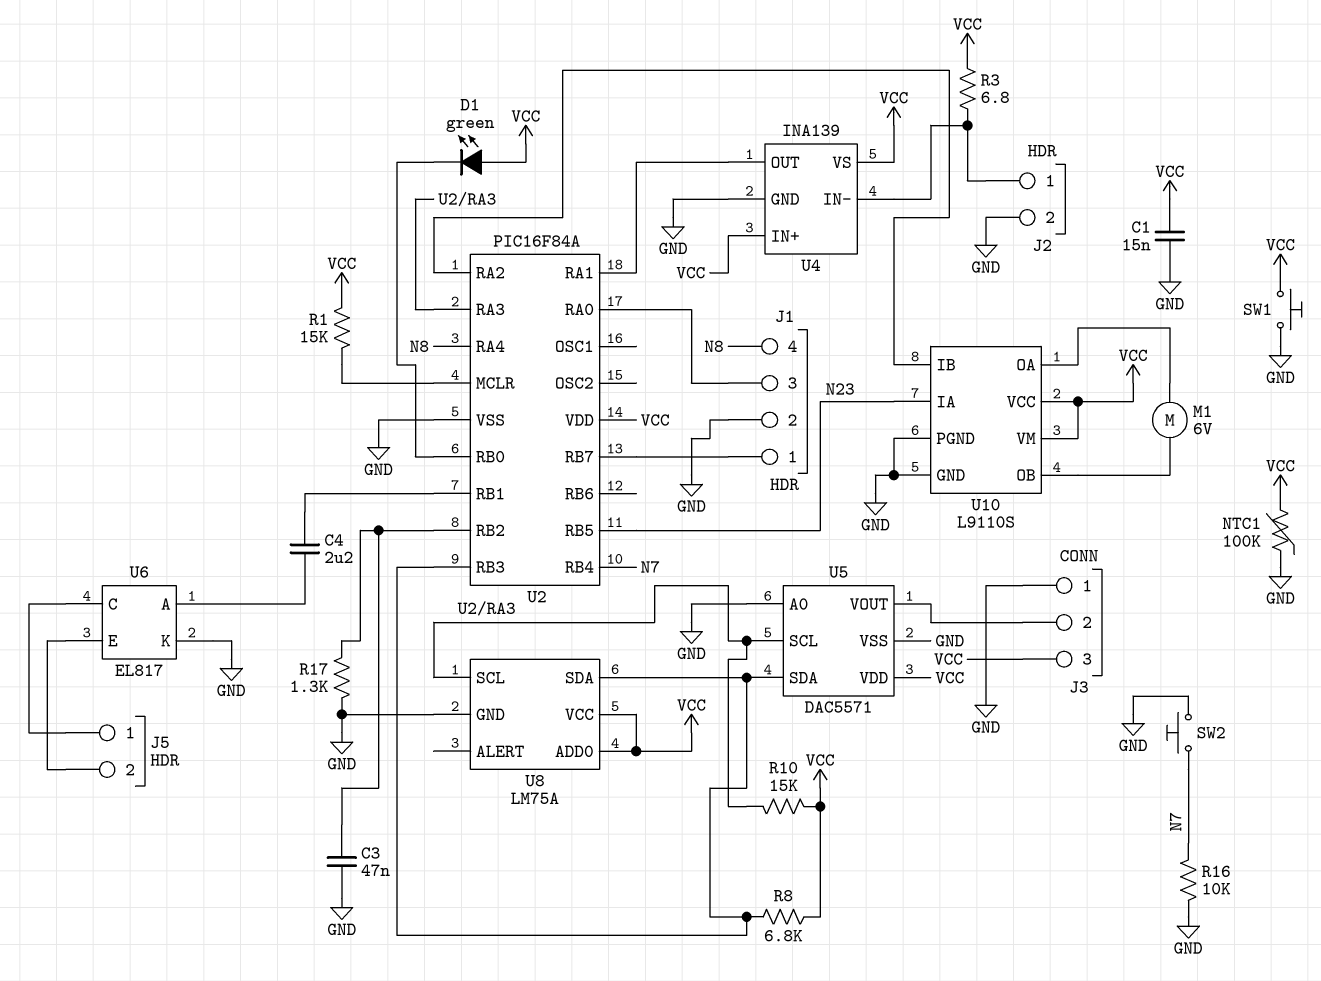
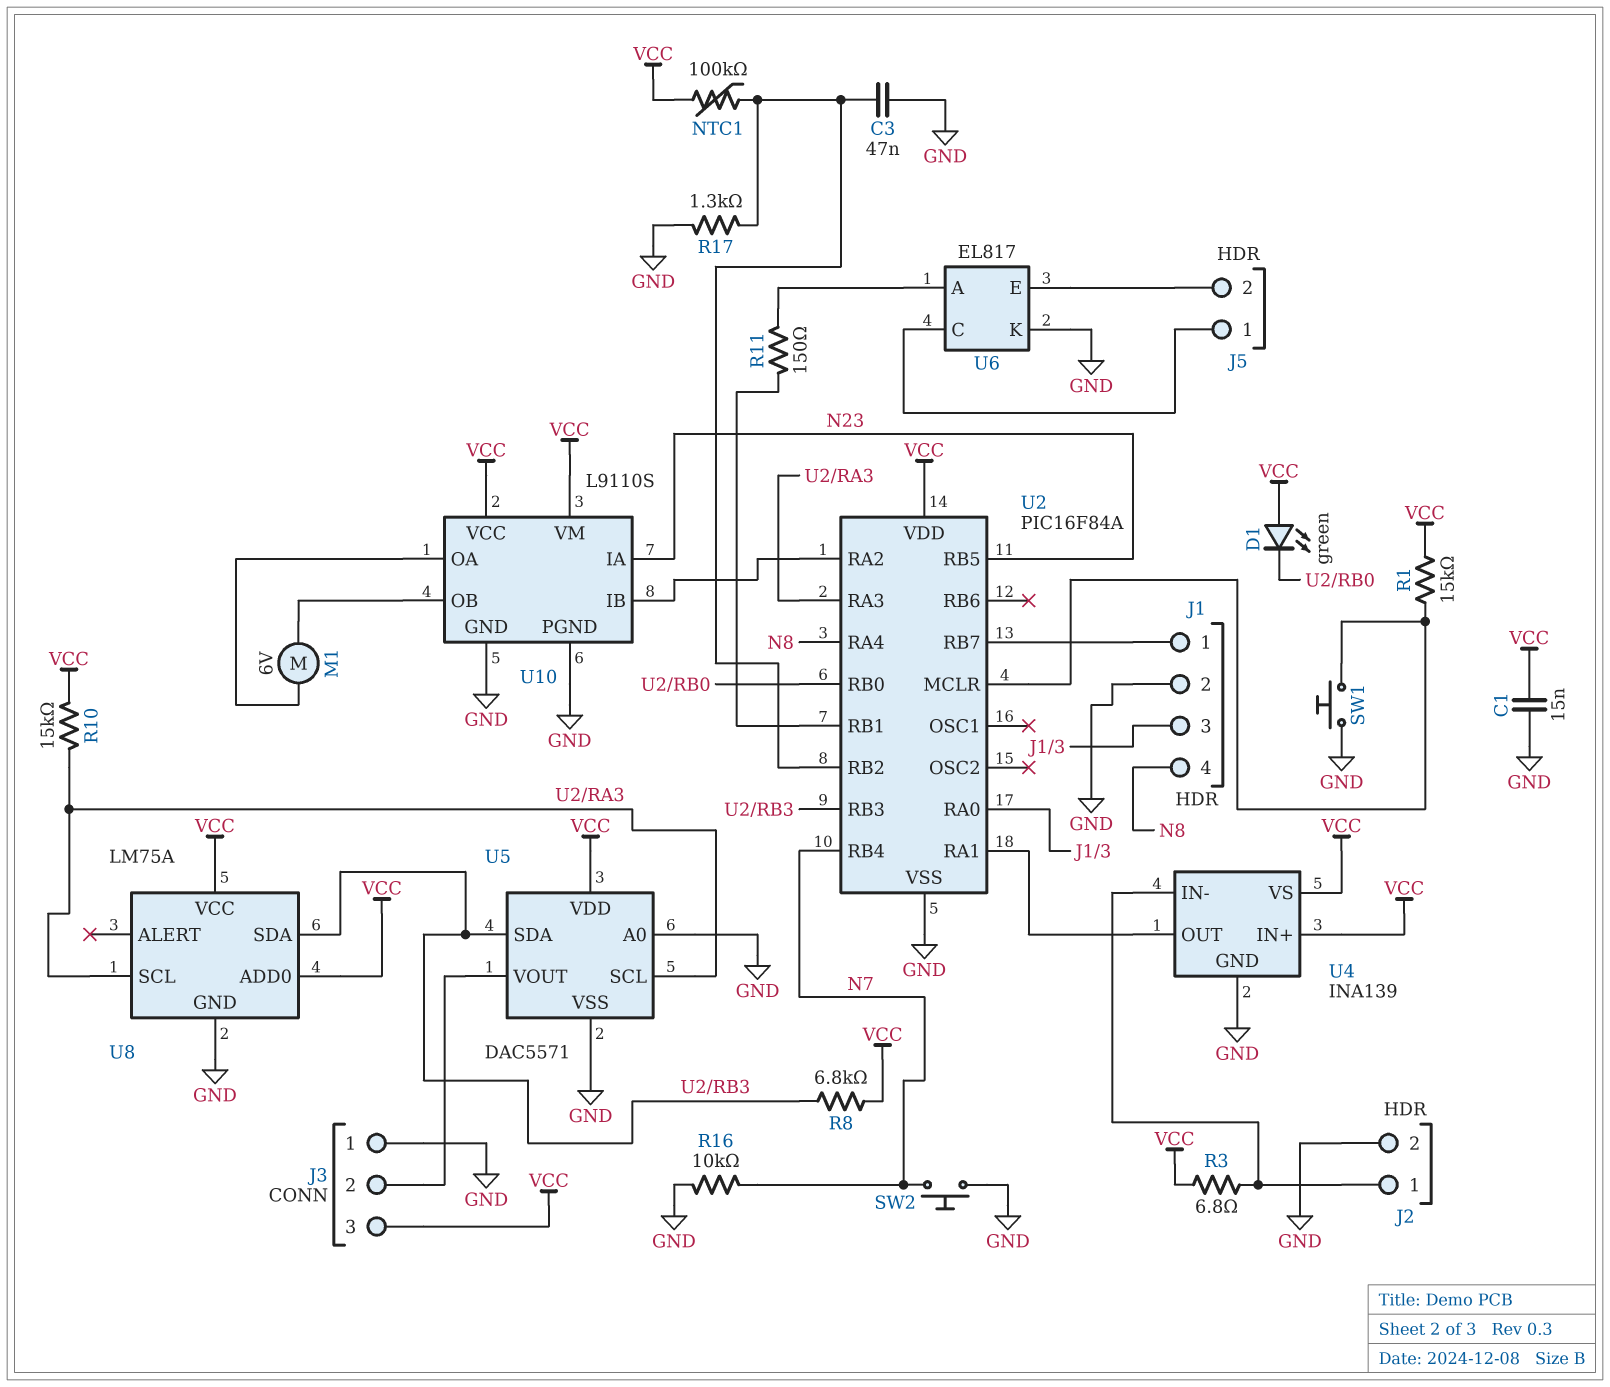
C4: 2.2uF (U2/RB1, U6/A) -> none
NTC1: 100k (GND, VCC) -> 100k (U2/RB2, VCC)
R11: none -> 150 (U2/RB1, U6/A)
SW1: button (GND, VCC) -> button (GND, U2/MCLR)

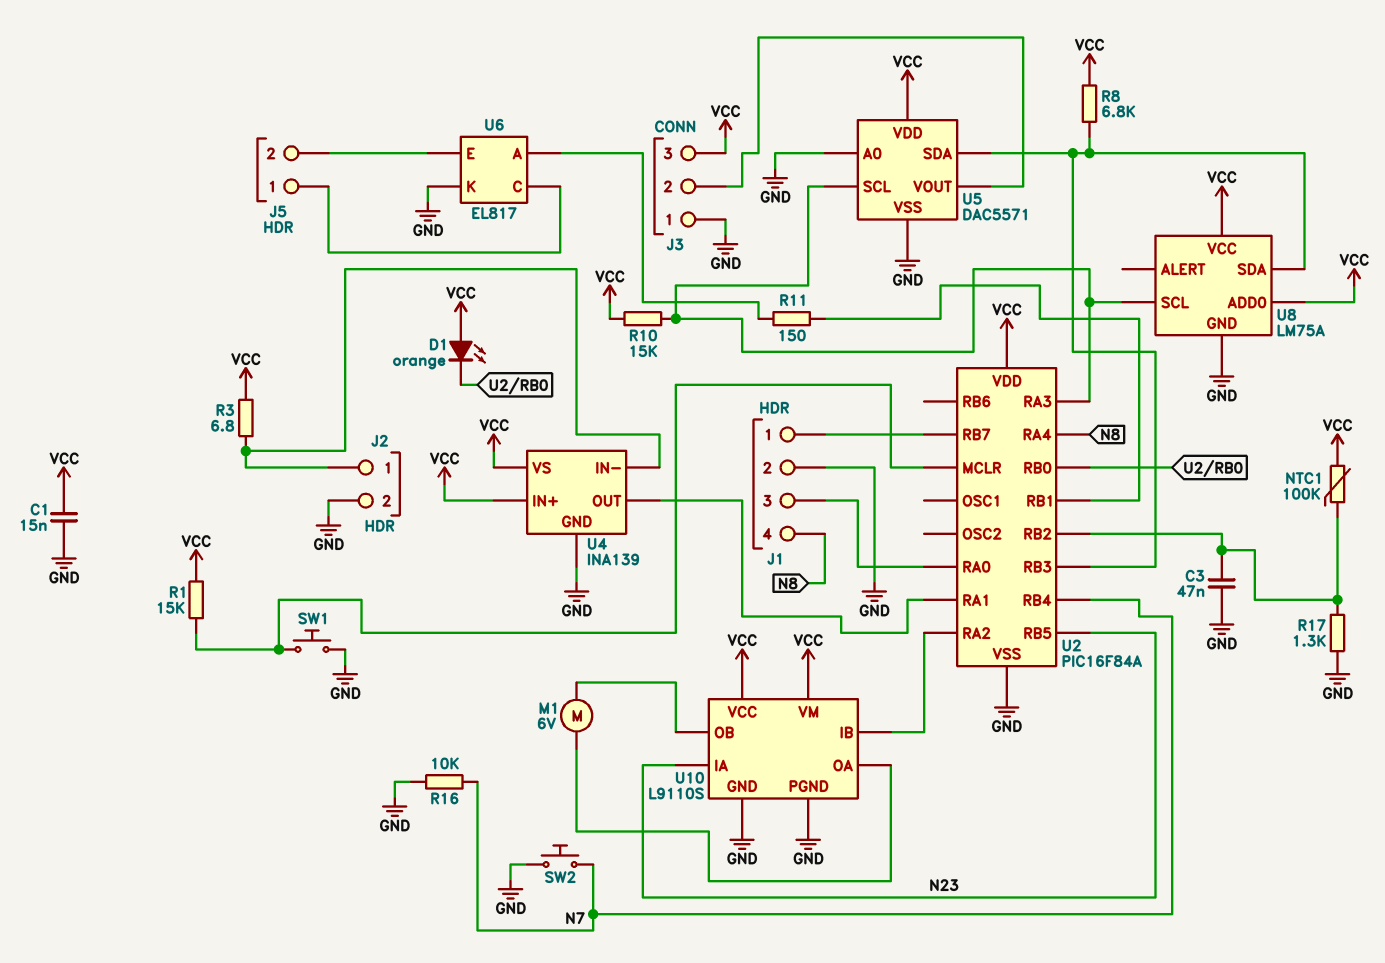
D1: LED green (A VCC, K U2/RB0) -> LED orange (A VCC, K U2/RB0)

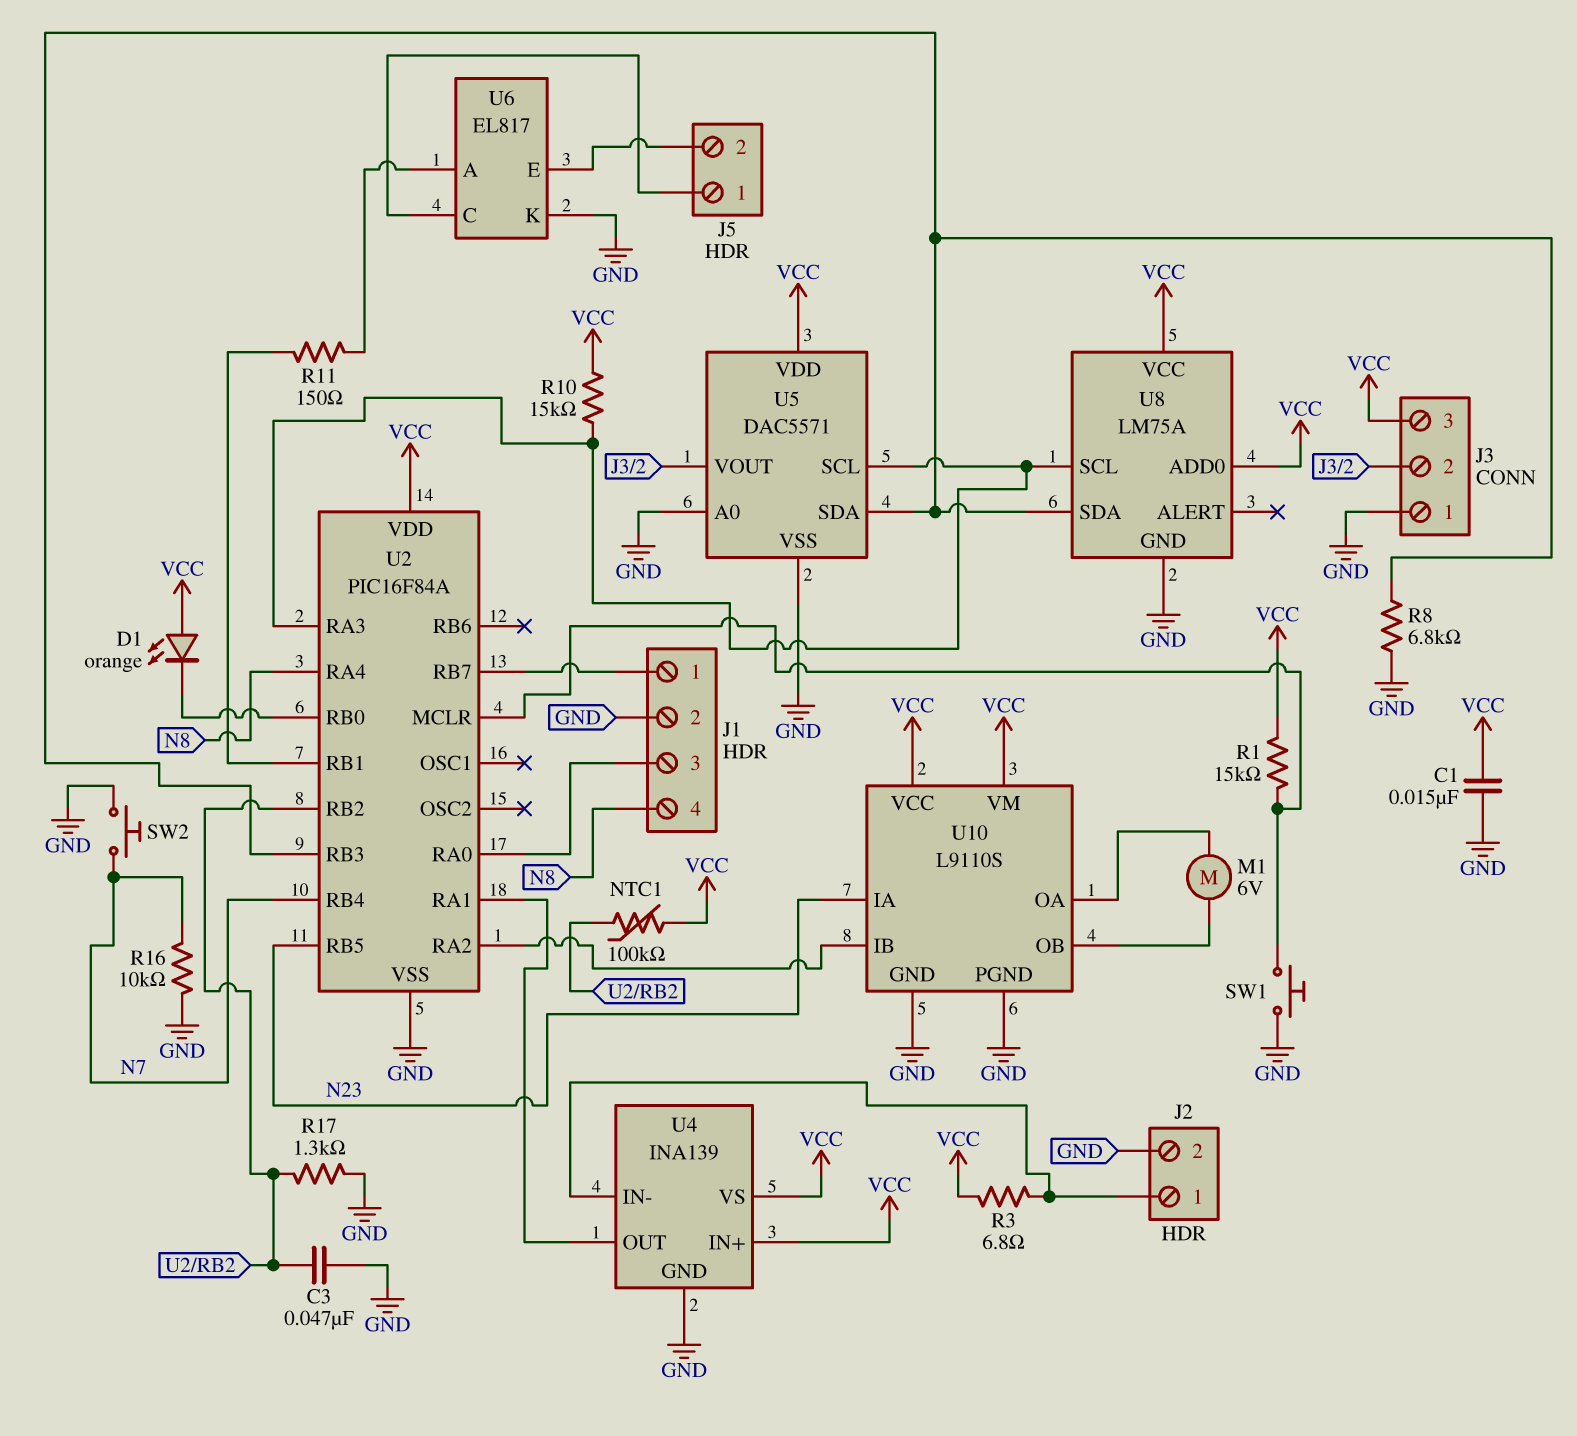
R8: 6.8k (U2/RB3, VCC) -> 6.8k (GND, U2/RB3)

